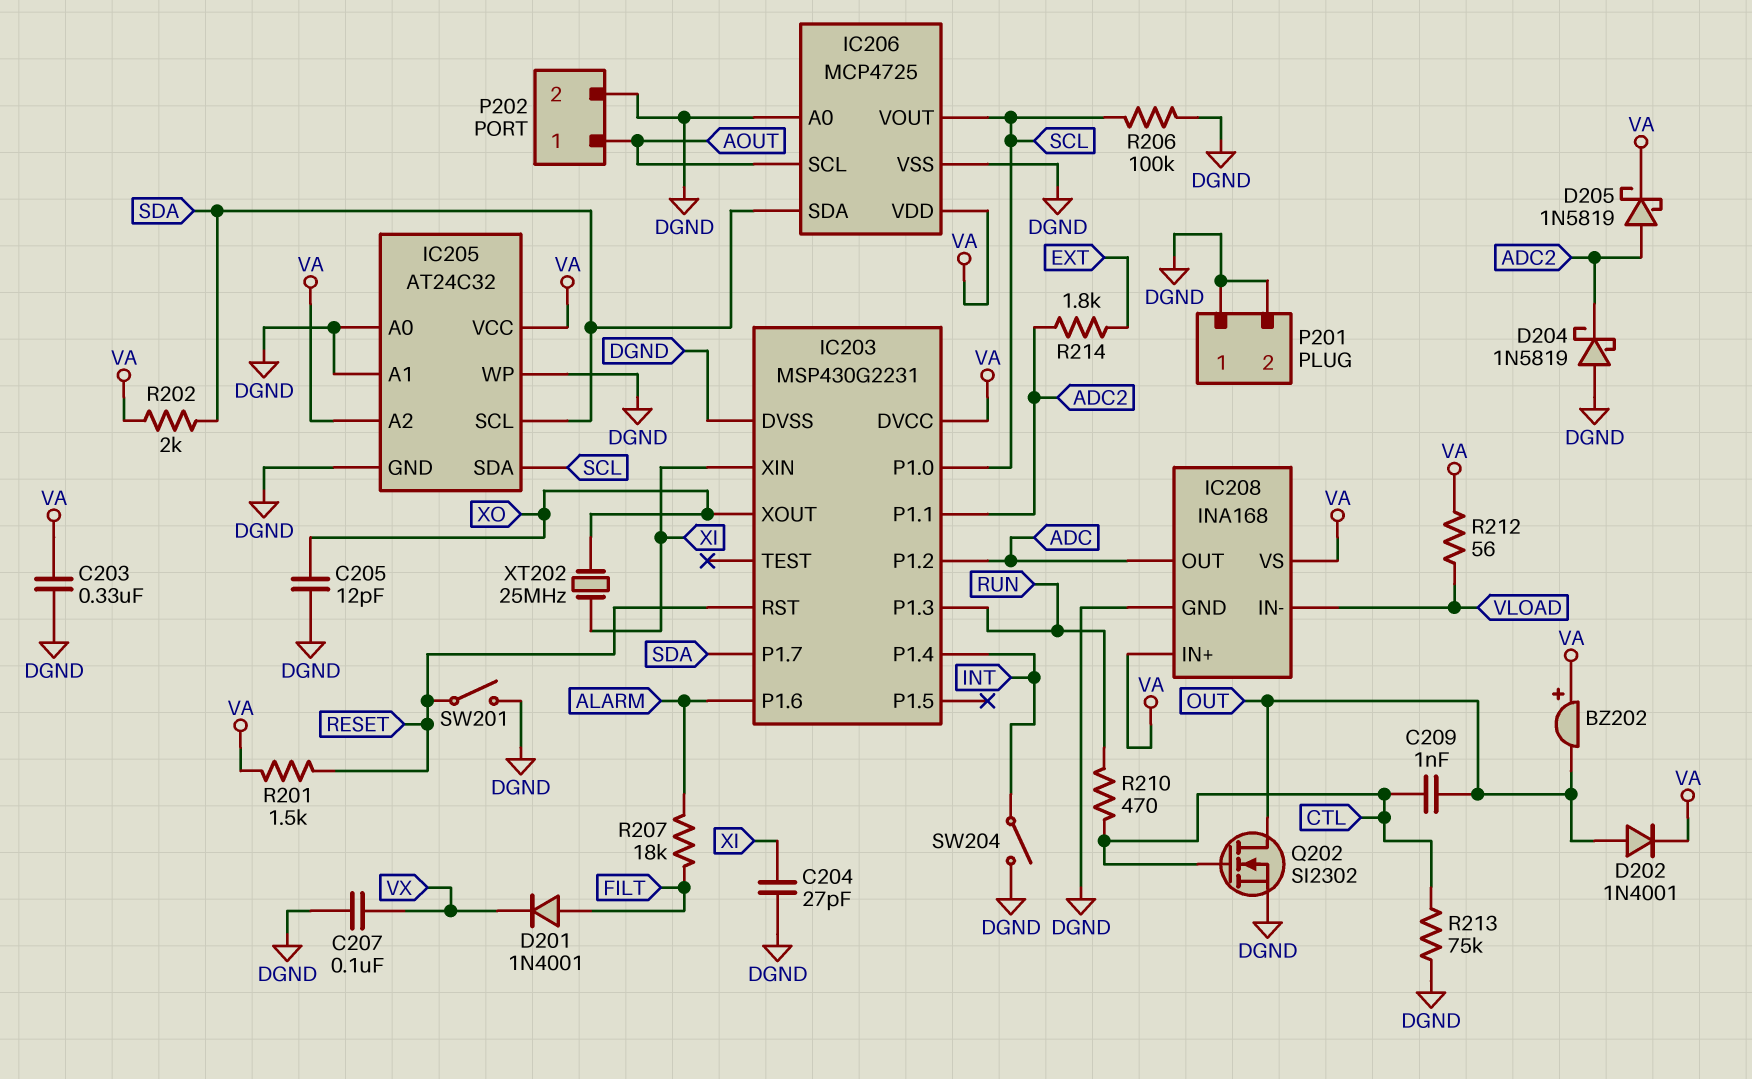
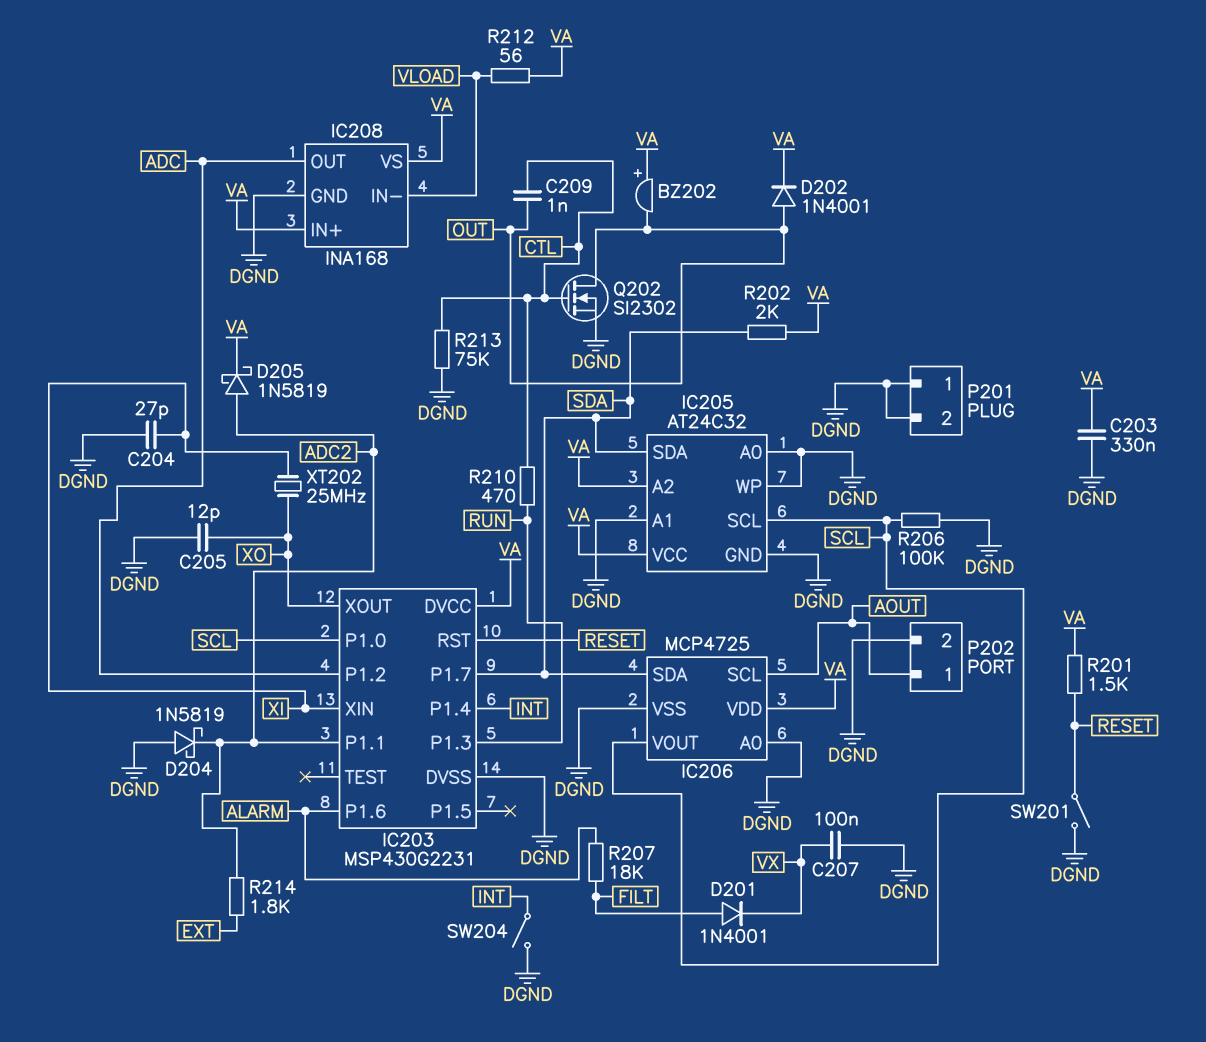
IC205 pin SCL: SDA -> SCL
IC205 pin SDA: SCL -> SDA

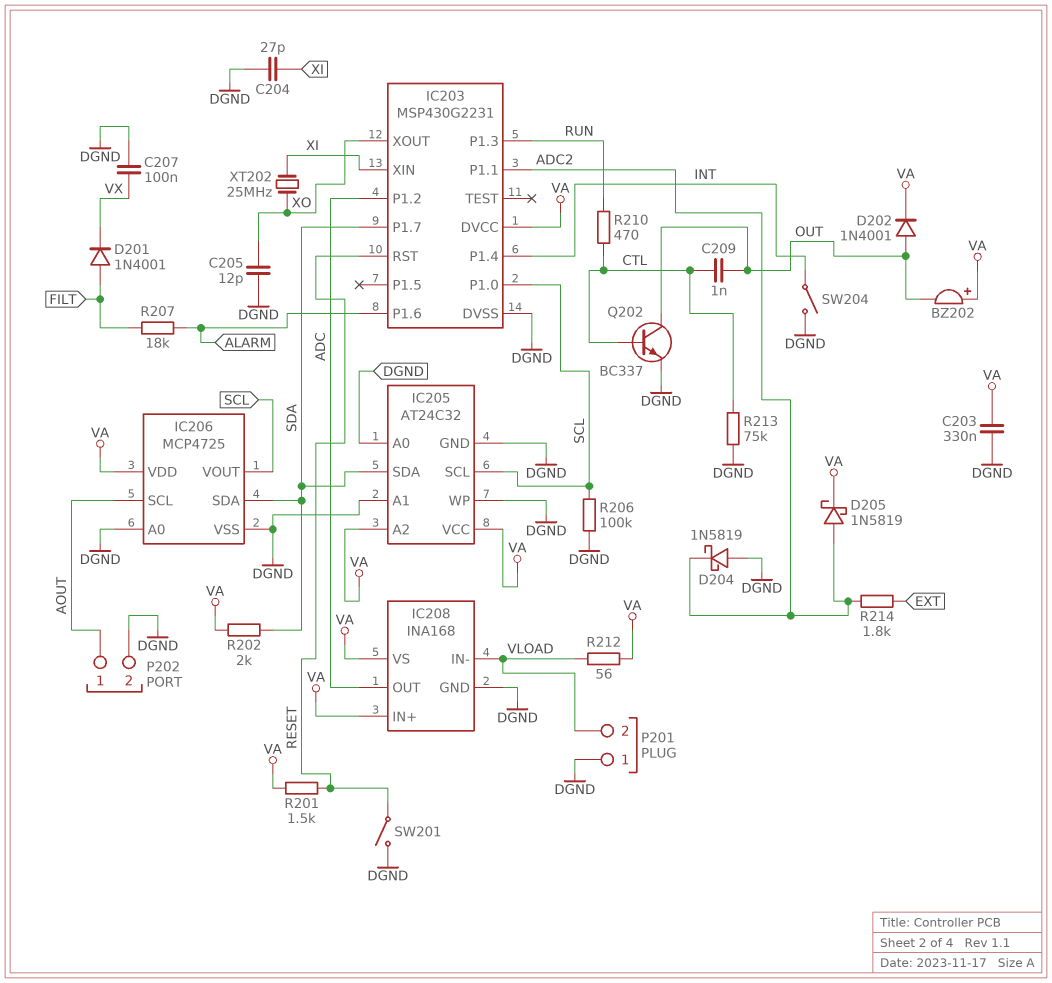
P201 pin 2: DGND -> VLOAD
Q202: NMOS SI2302 (G CTL, D OUT, S DGND) -> NPN BC337 (B CTL, C OUT, E DGND)

